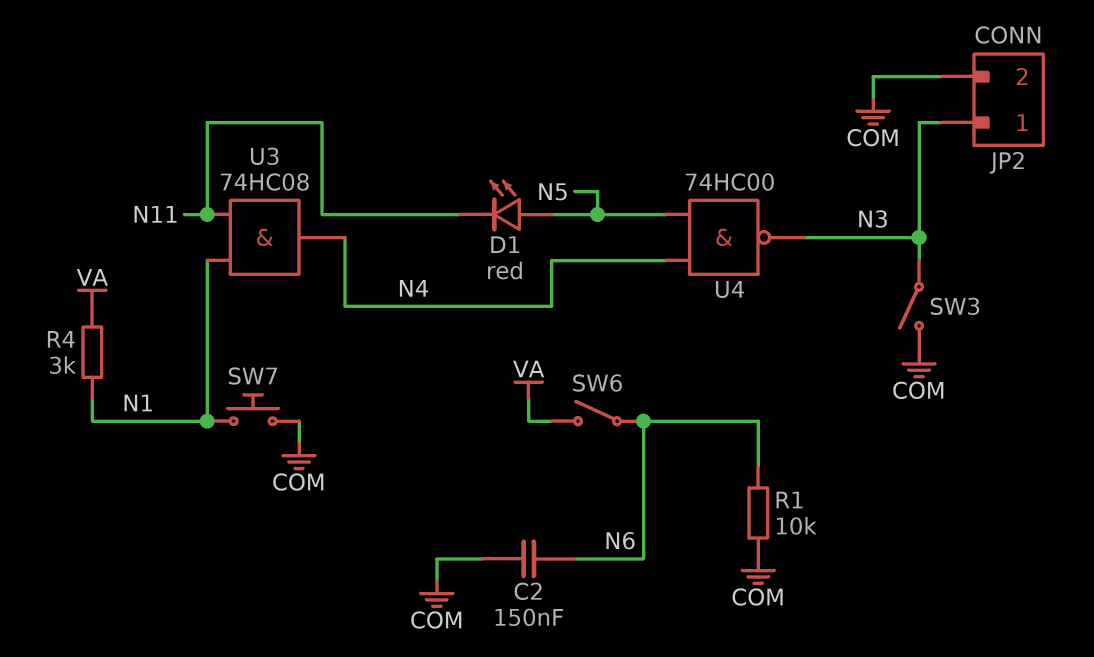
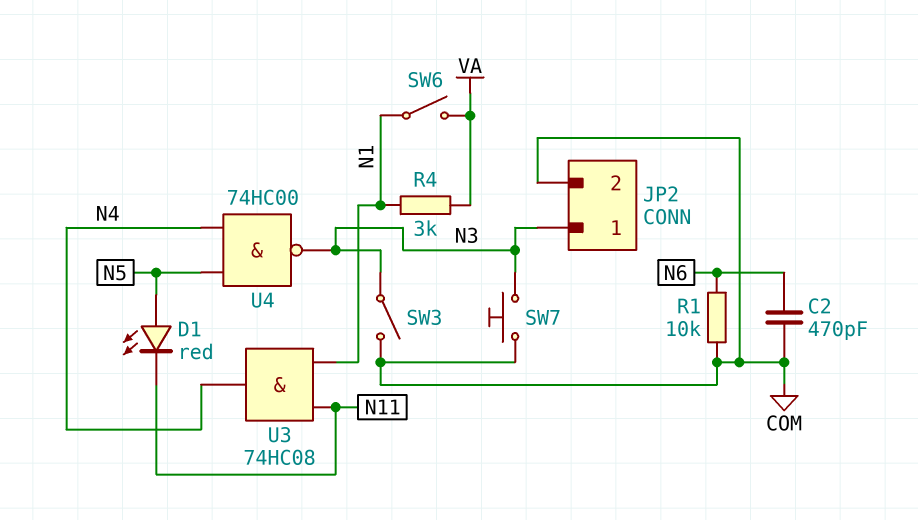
C2: 150nF (COM, N6) -> 470pF (COM, N6)
SW6: switch (N6, VA) -> switch (N1, VA)
SW7: button (COM, N1) -> button (COM, N3)

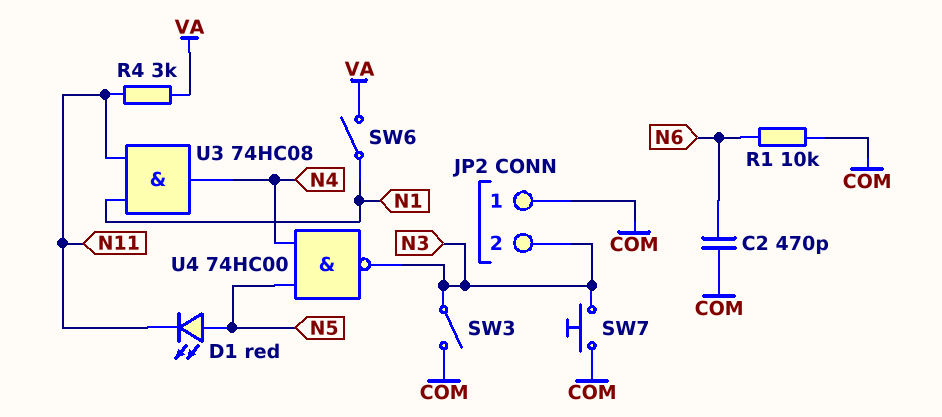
JP2 pin 1: N3 -> COM
JP2 pin 2: COM -> N3
R4: 3k (N1, VA) -> 3k (N11, VA)

